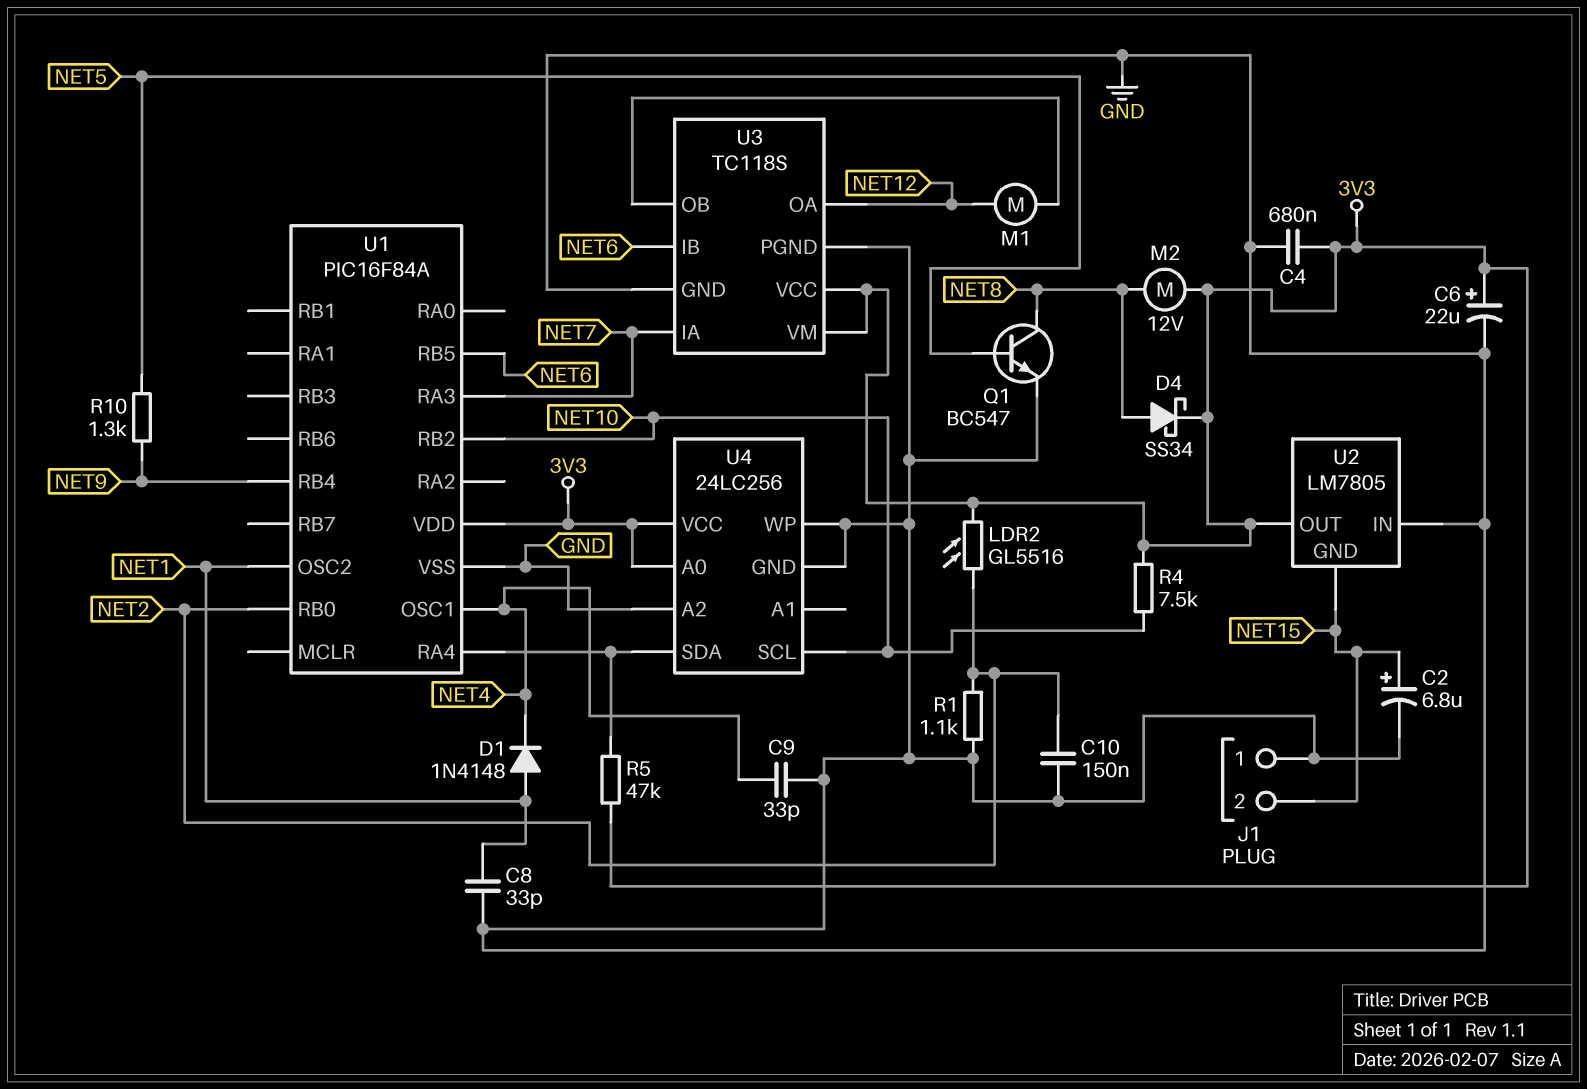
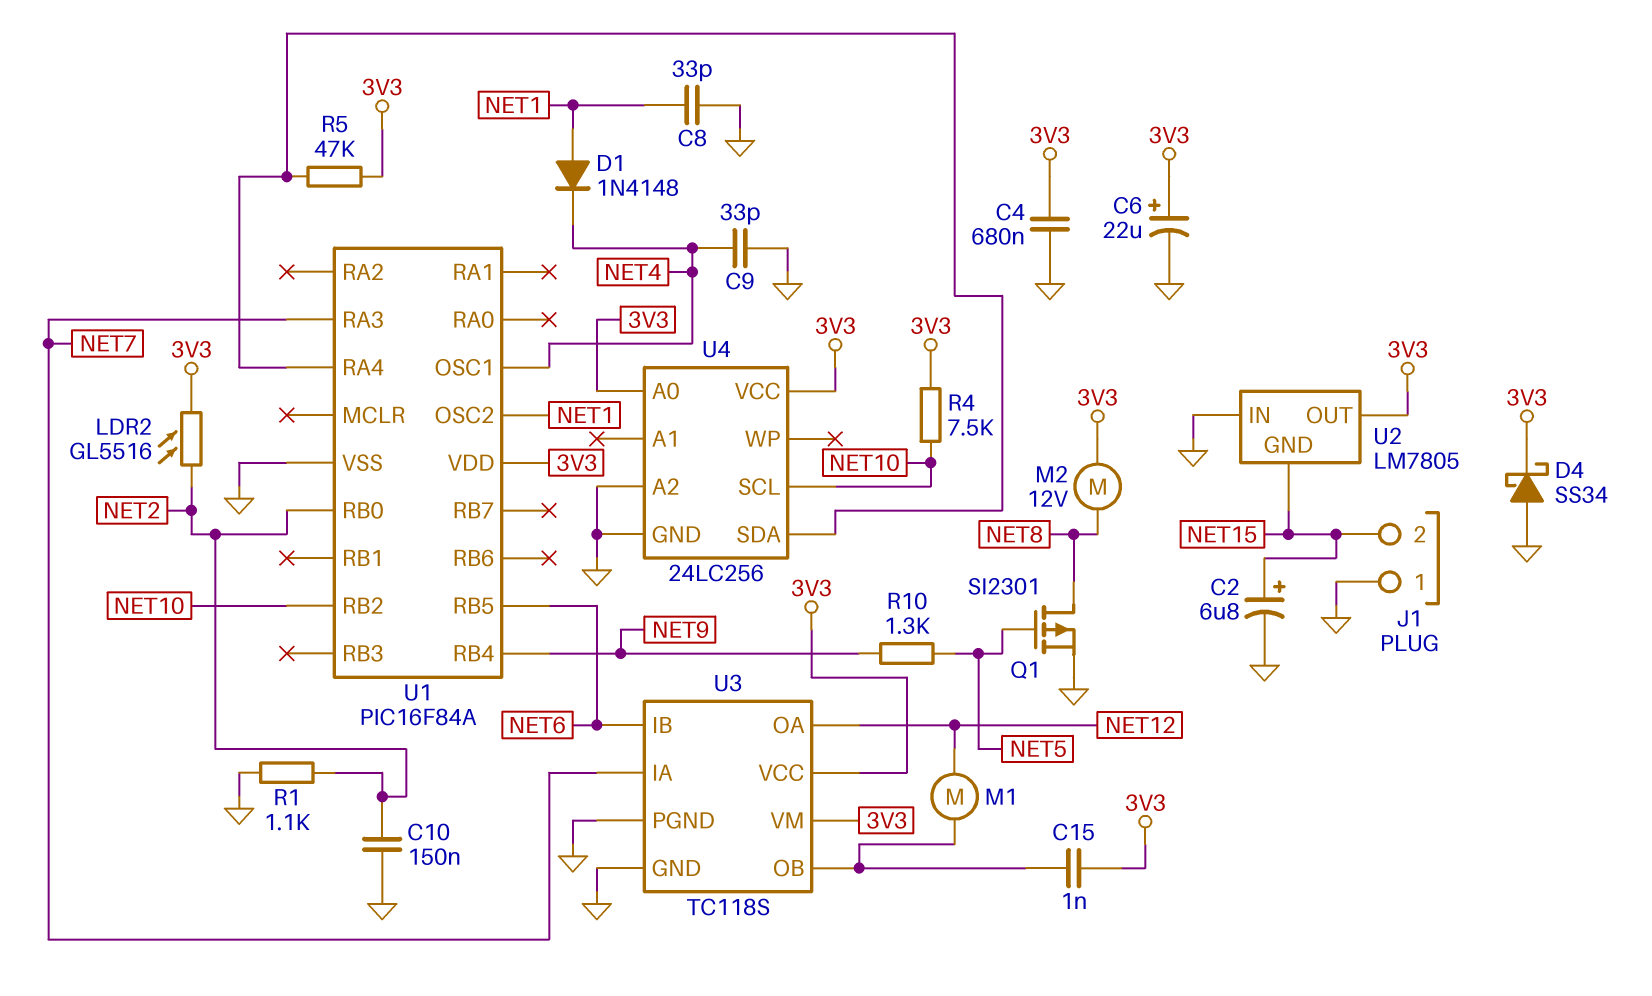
C15: none -> 1nF (3V3, U3/OB)
D4: schottky SS34 (A NET8, K 3V3) -> schottky SS34 (A GND, K 3V3)
Q1: NPN BC547 (B NET5, C NET8, E GND) -> PMOS SI2301 (G NET5, D NET8, S GND)
U4 pin WP: GND -> none

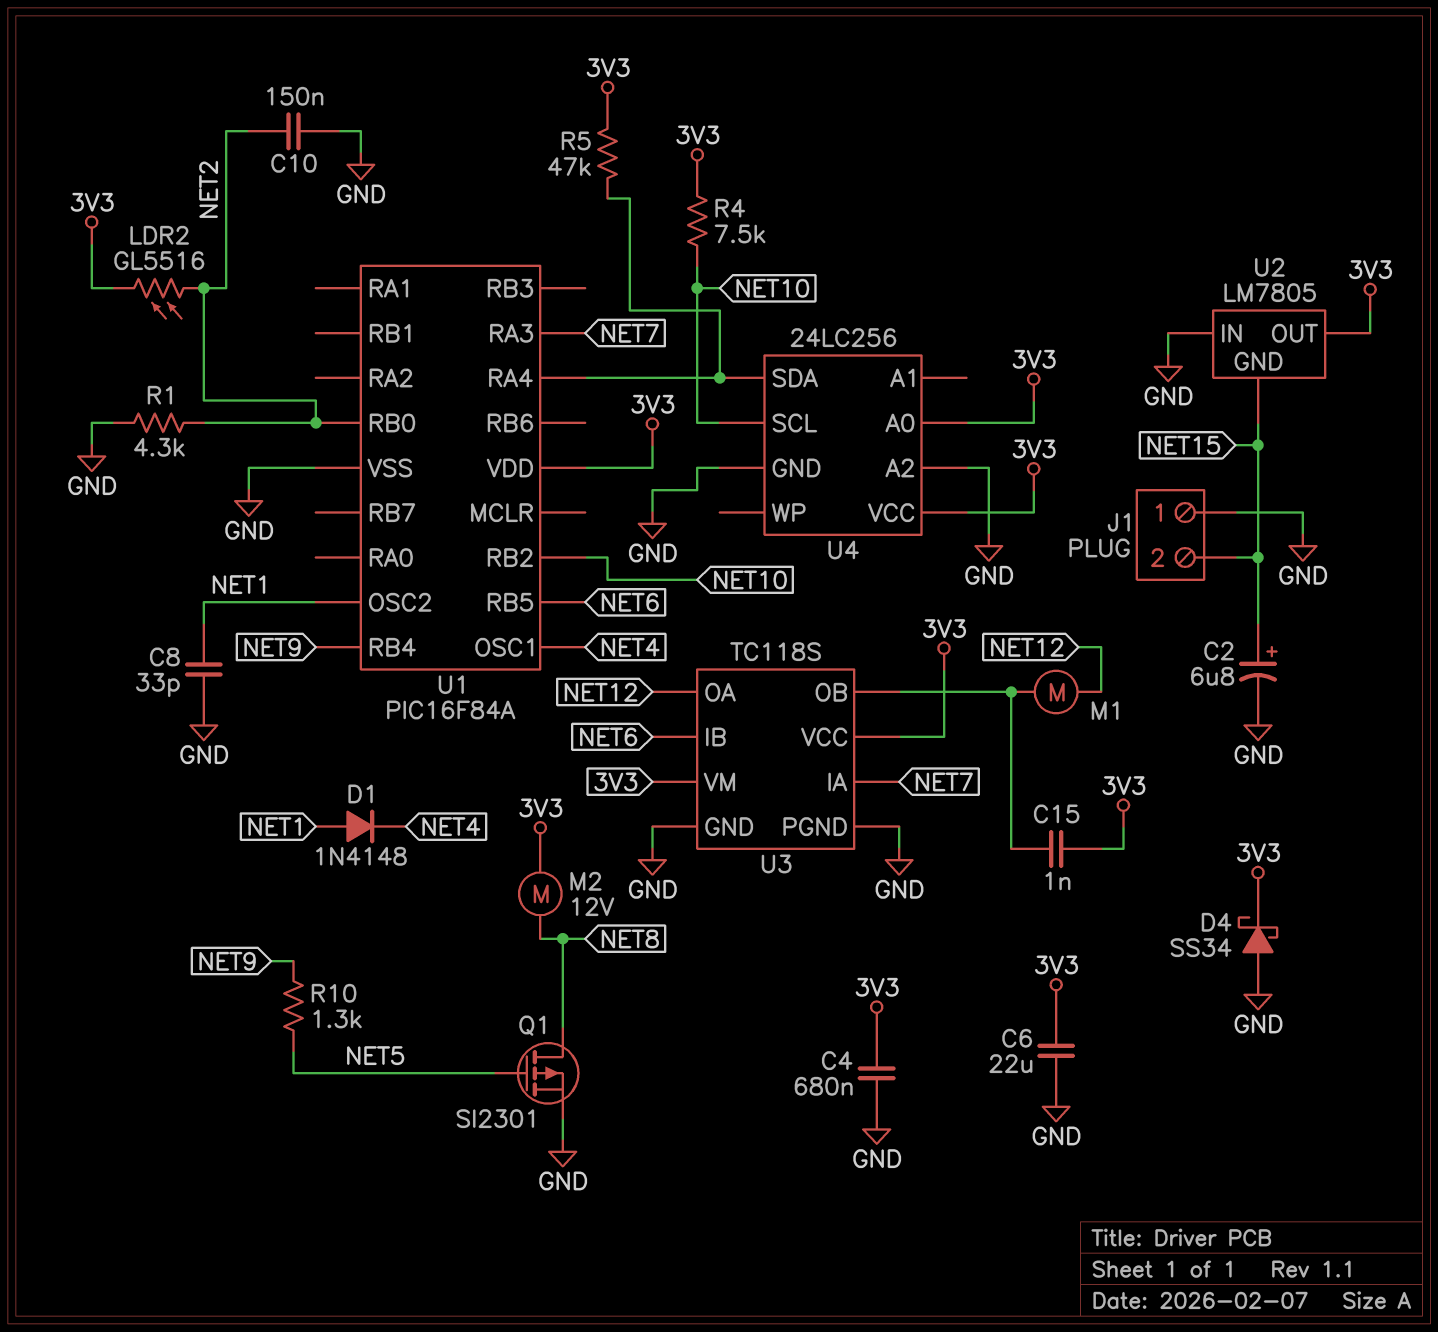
C6: 22uF (plus 3V3, minus GND) -> 22uF (3V3, GND)
C9: 33pF (GND, NET4) -> none
R1: 1.1k (GND, NET2) -> 4.3k (GND, NET2)

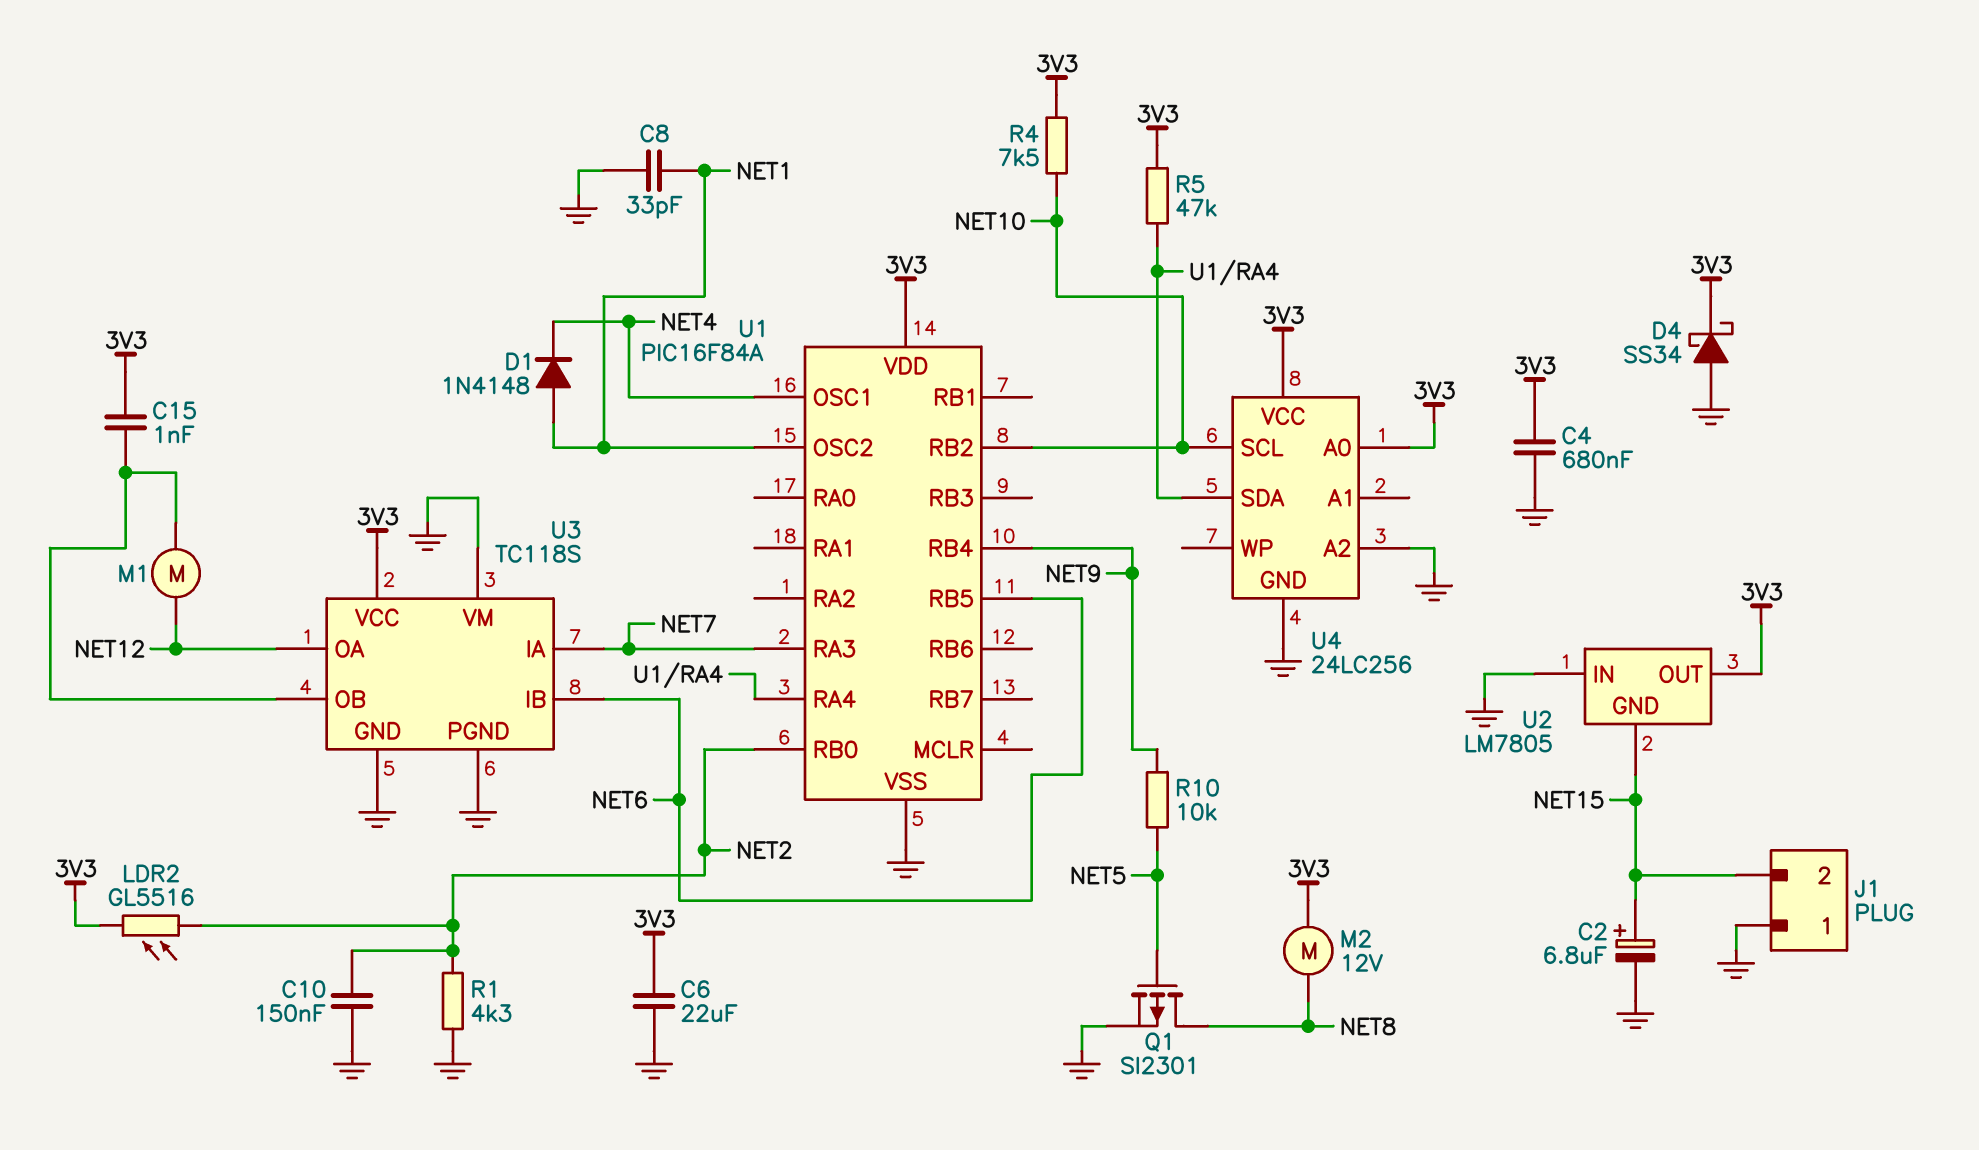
R10: 1.3k (NET5, NET9) -> 10k (NET5, NET9)
U3 pin VM: 3V3 -> GND

